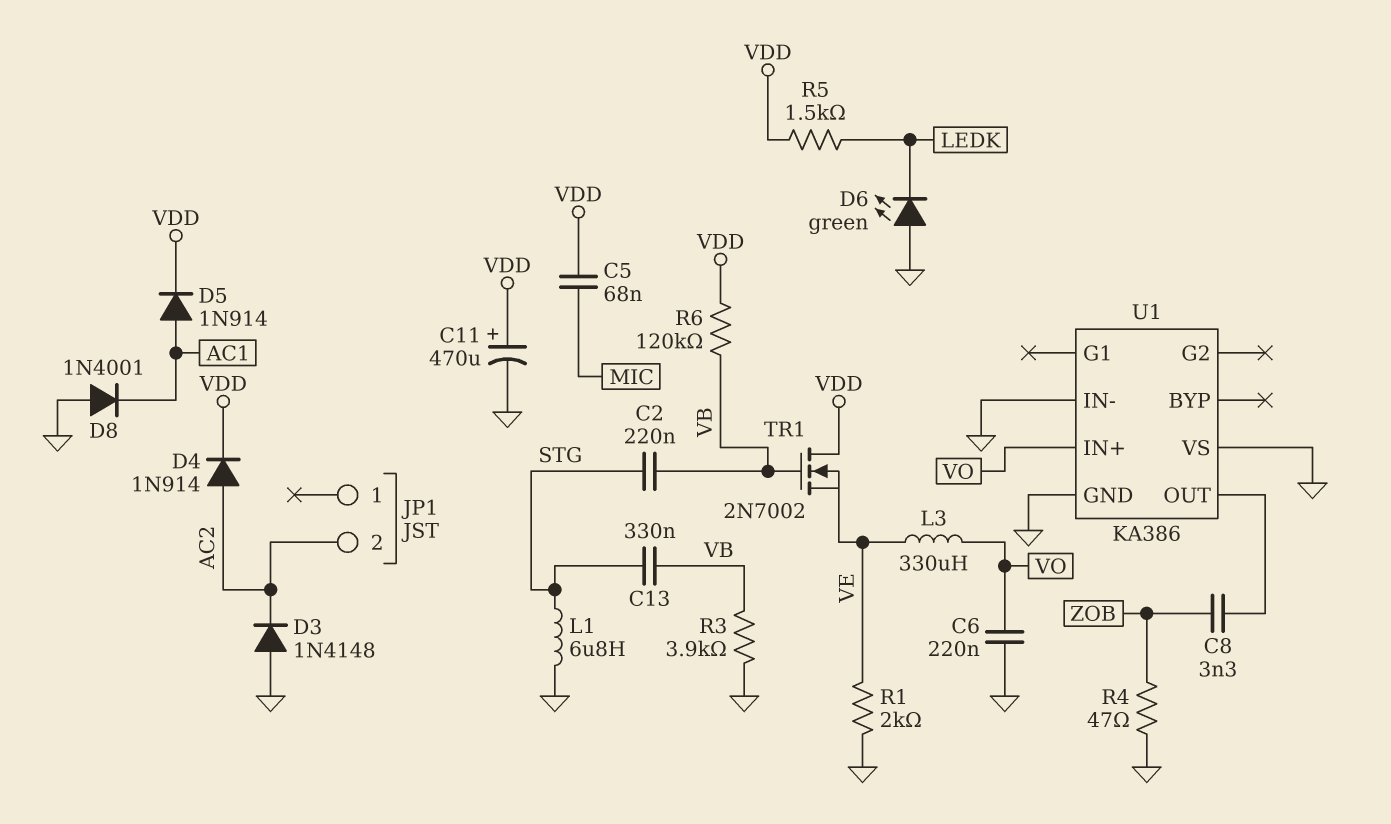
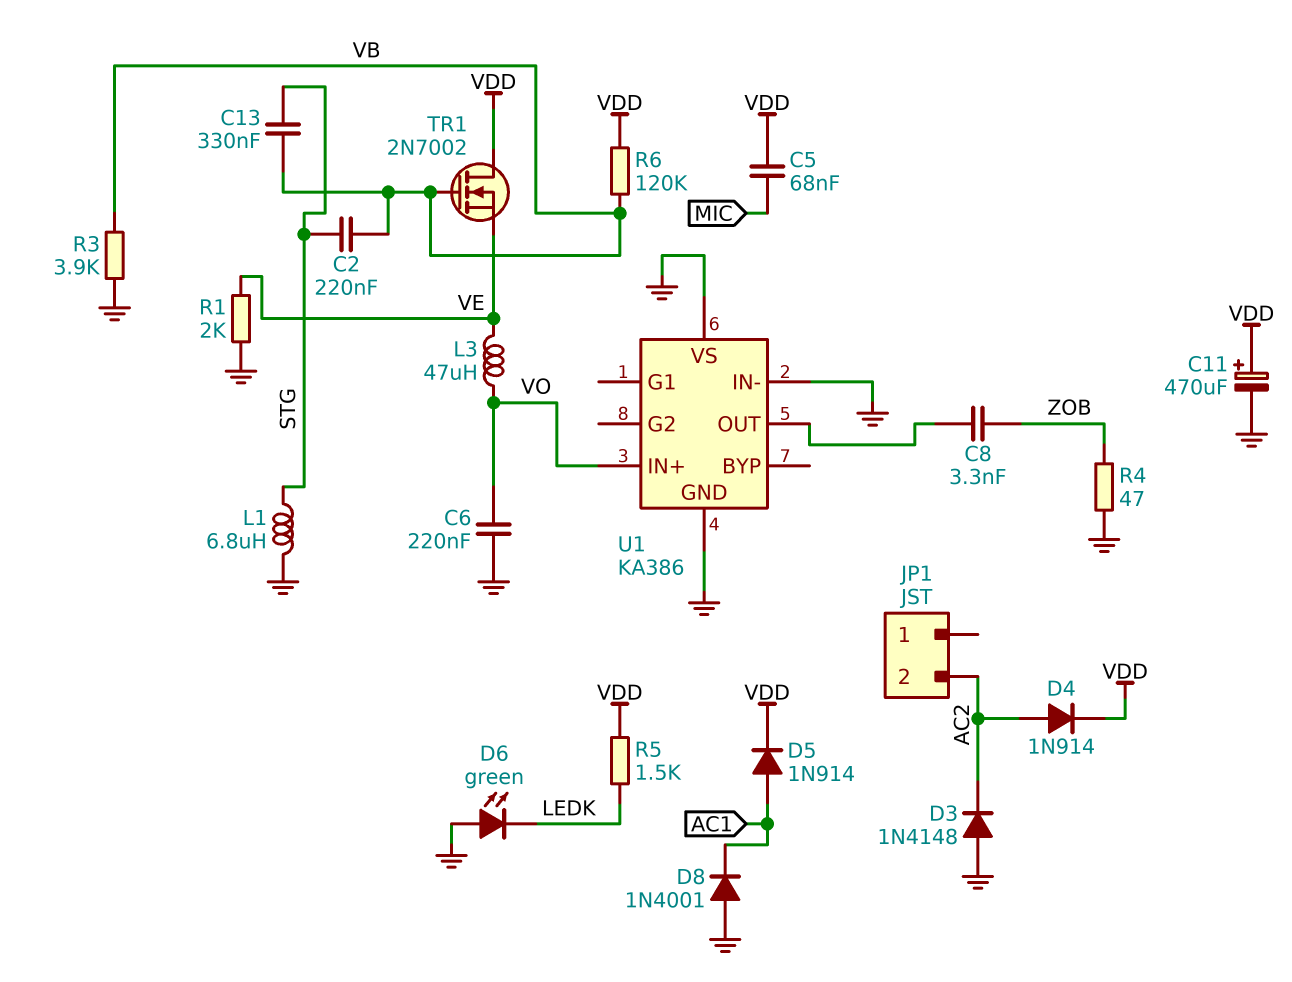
L3: 330uH (VE, VO) -> 47uH (VE, VO)

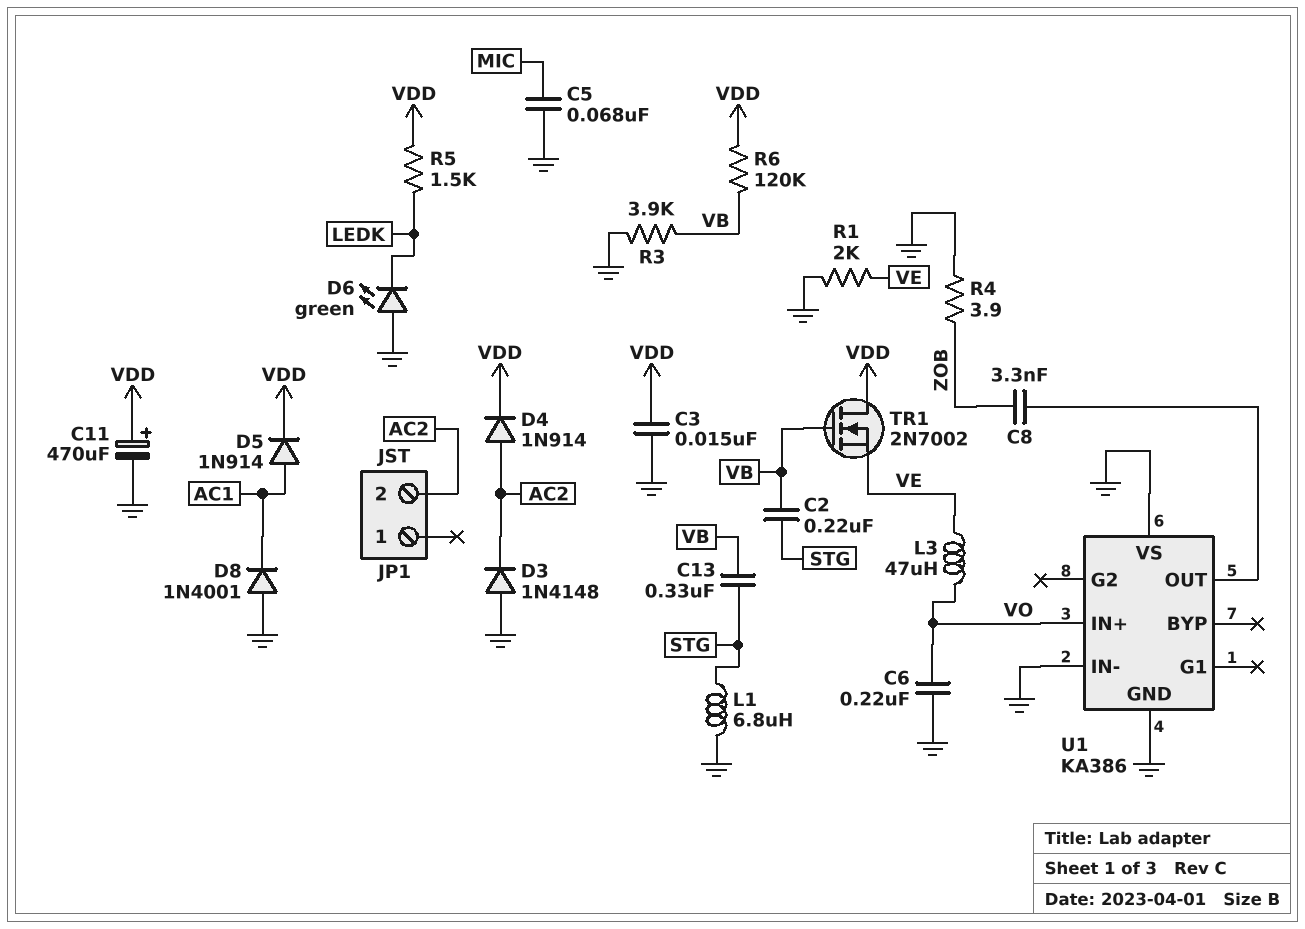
C3: none -> 15nF (GND, VDD)
C5: 68nF (MIC, VDD) -> 68nF (GND, MIC)
R4: 47 (GND, ZOB) -> 3.9 (GND, ZOB)

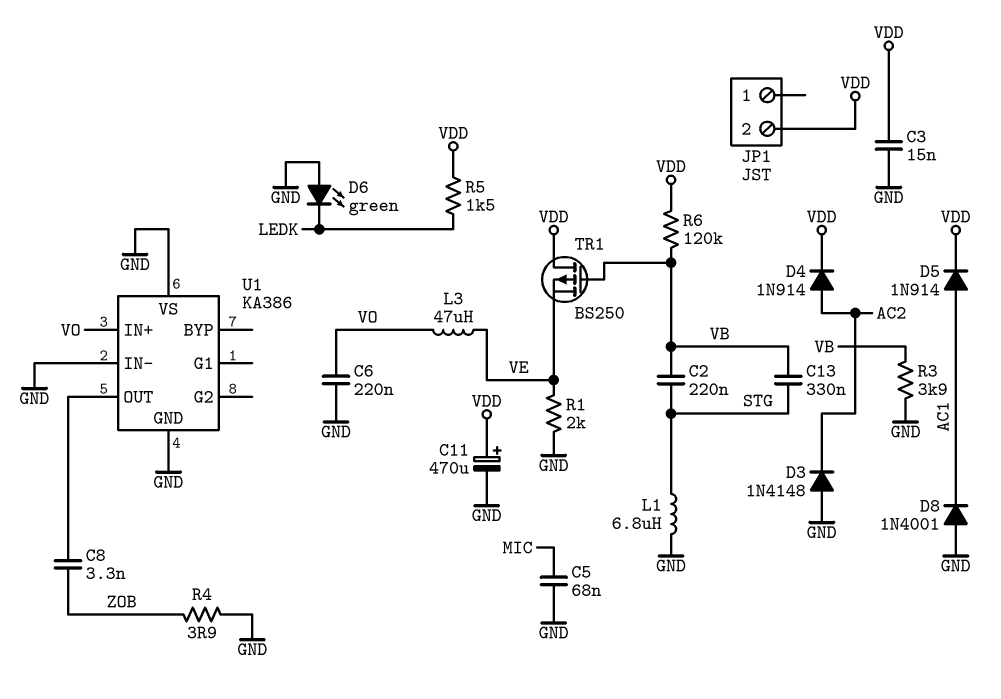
JP1 pin 2: AC2 -> VDD
TR1: NMOS 2N7002 (G VB, D VDD, S VE) -> PMOS BS250 (G VB, D VDD, S VE)

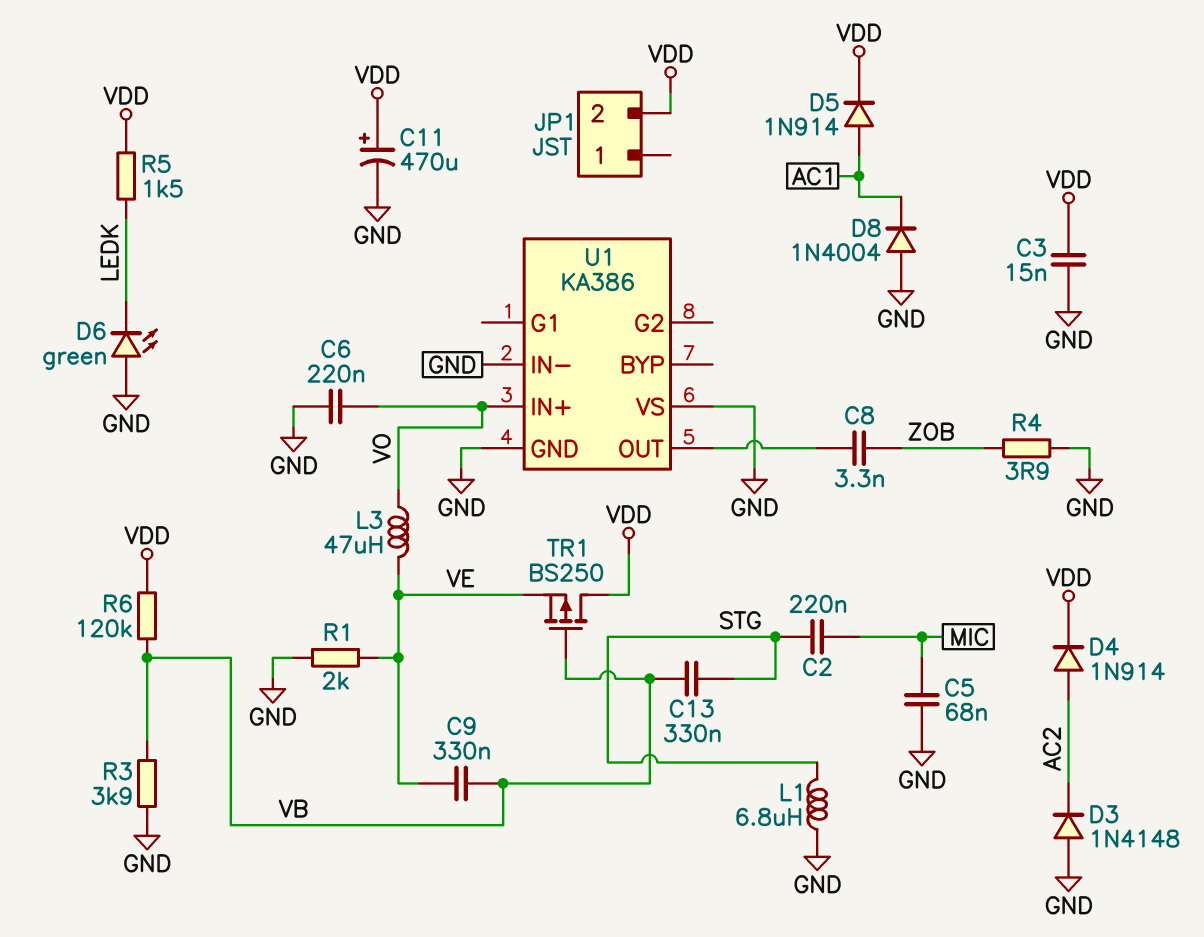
C2: 220nF (STG, VB) -> 220nF (MIC, STG)
C9: none -> 330nF (VB, VE)
D8: diode 1N4001 (A GND, K AC1) -> diode 1N4004 (A GND, K AC1)

